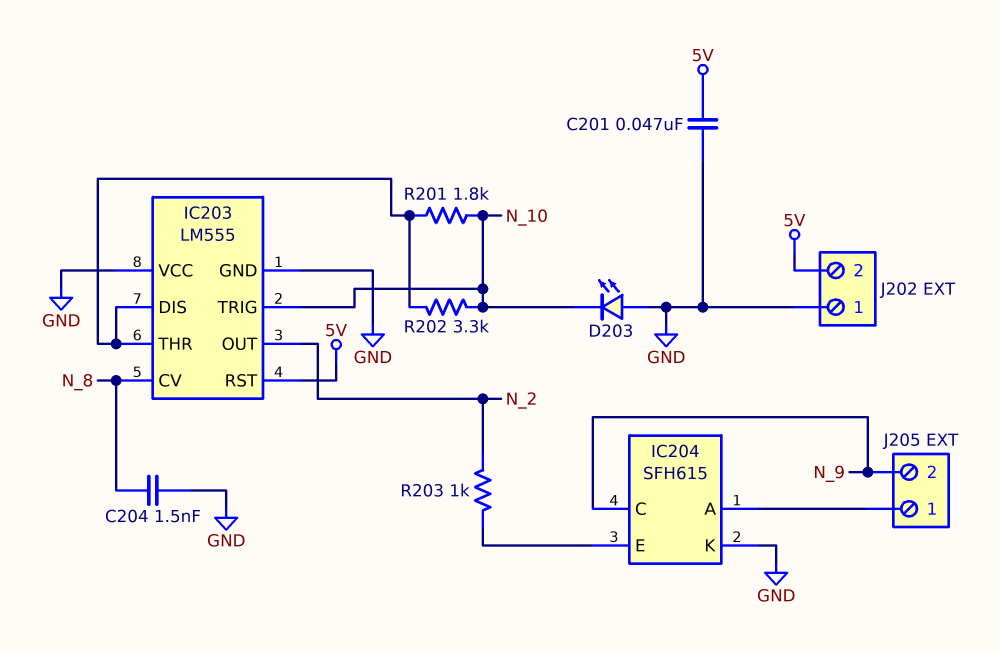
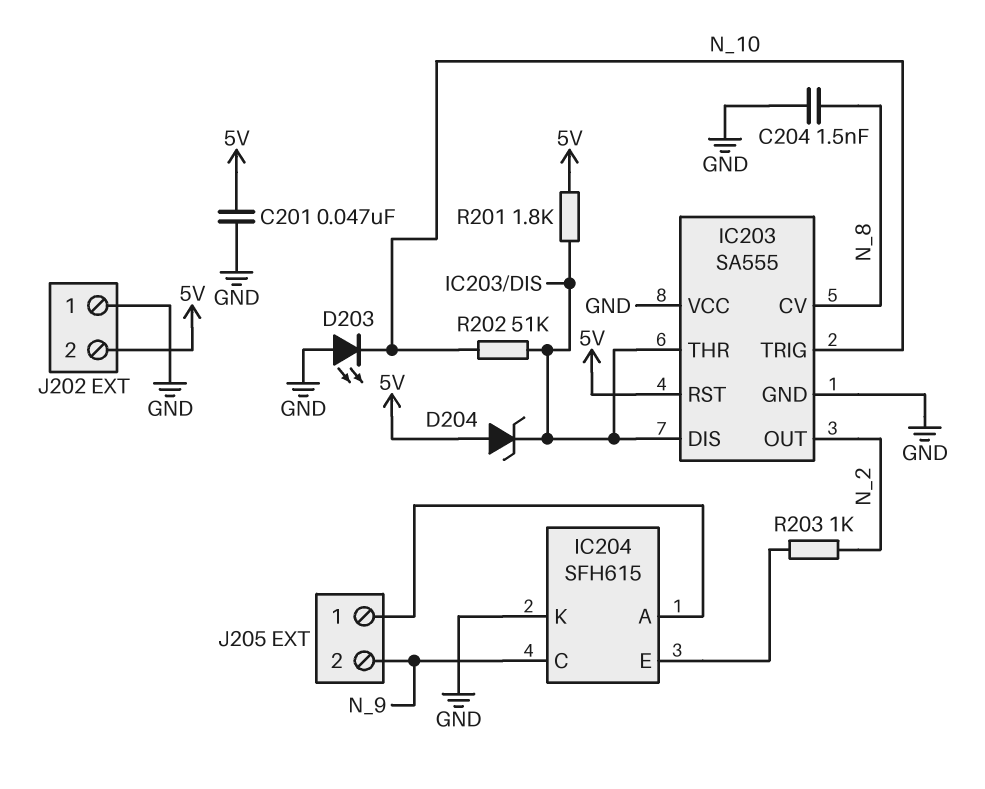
D204: none -> zener (A 5V, K IC203/DIS)
IC203: LM555 -> SA555
R201: 1.8k (IC203/DIS, N_10) -> 1.8k (5V, IC203/DIS)
R202: 3.3k (IC203/DIS, N_10) -> 51k (IC203/DIS, N_10)

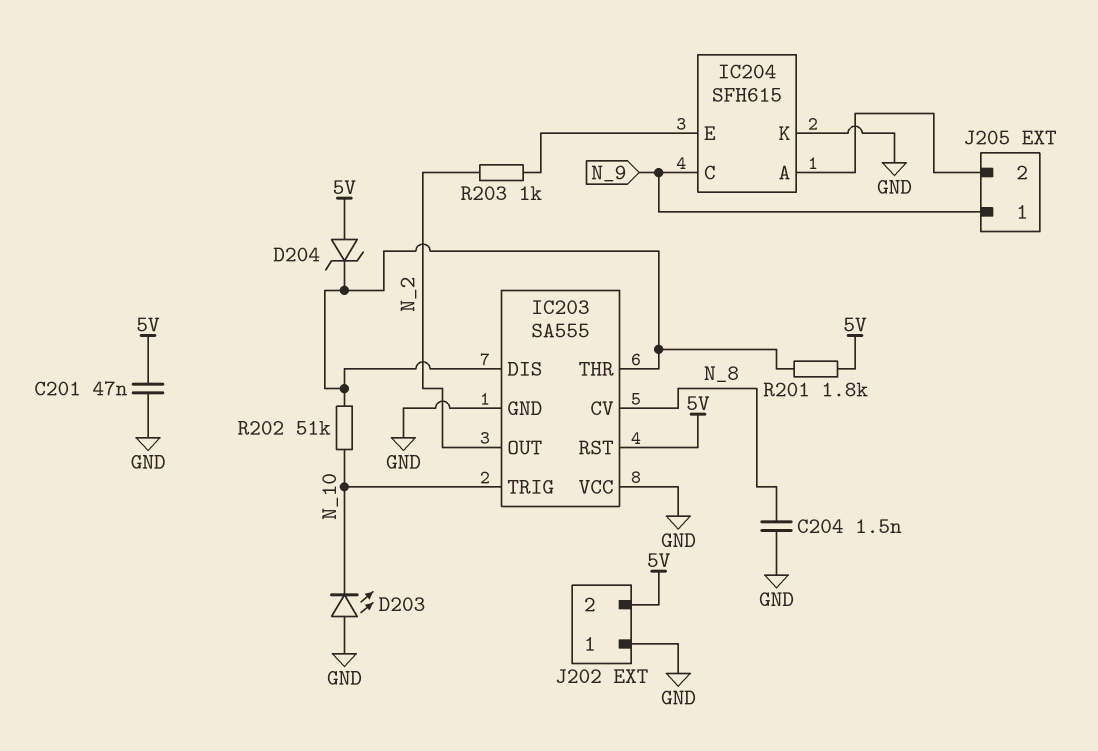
J205 pin 1: IC204/A -> N_9
J205 pin 2: N_9 -> IC204/A

